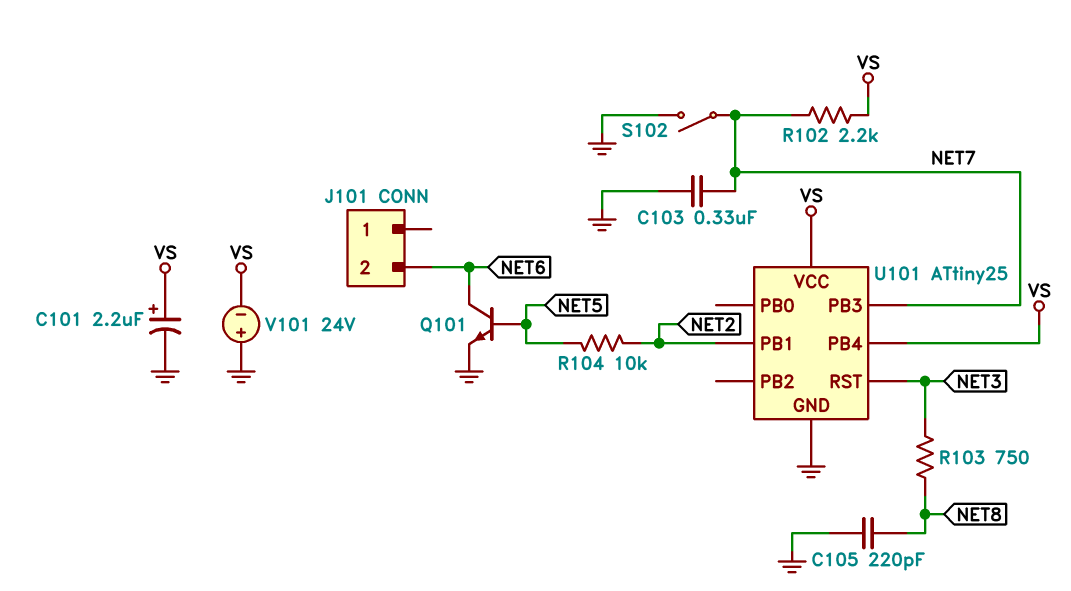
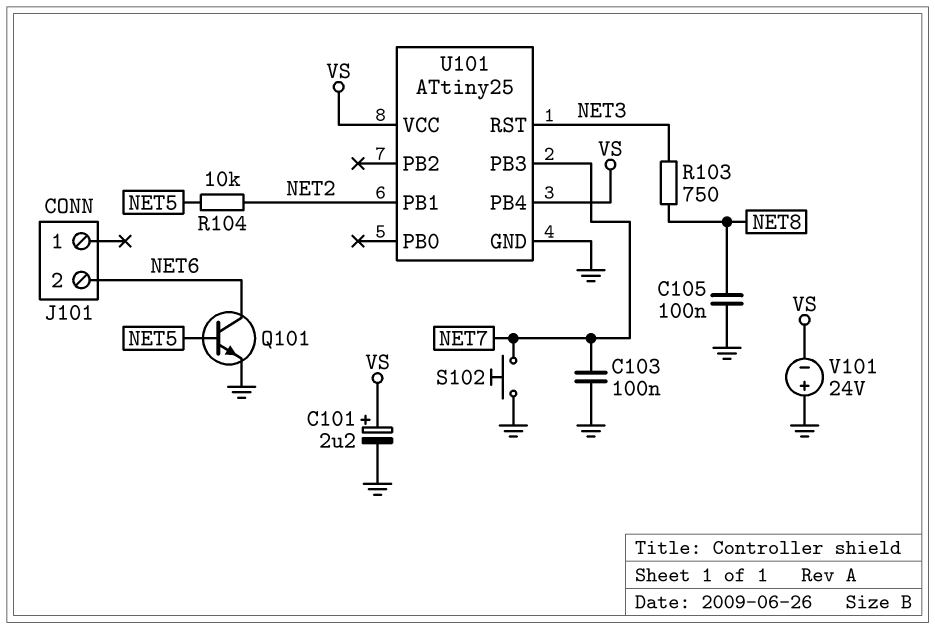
C103: 330nF (GND, NET7) -> 100nF (GND, NET7)
C105: 220pF (GND, NET8) -> 100nF (GND, NET8)
R102: 2.2k (NET7, VS) -> none
S102: switch (GND, NET7) -> button (GND, NET7)

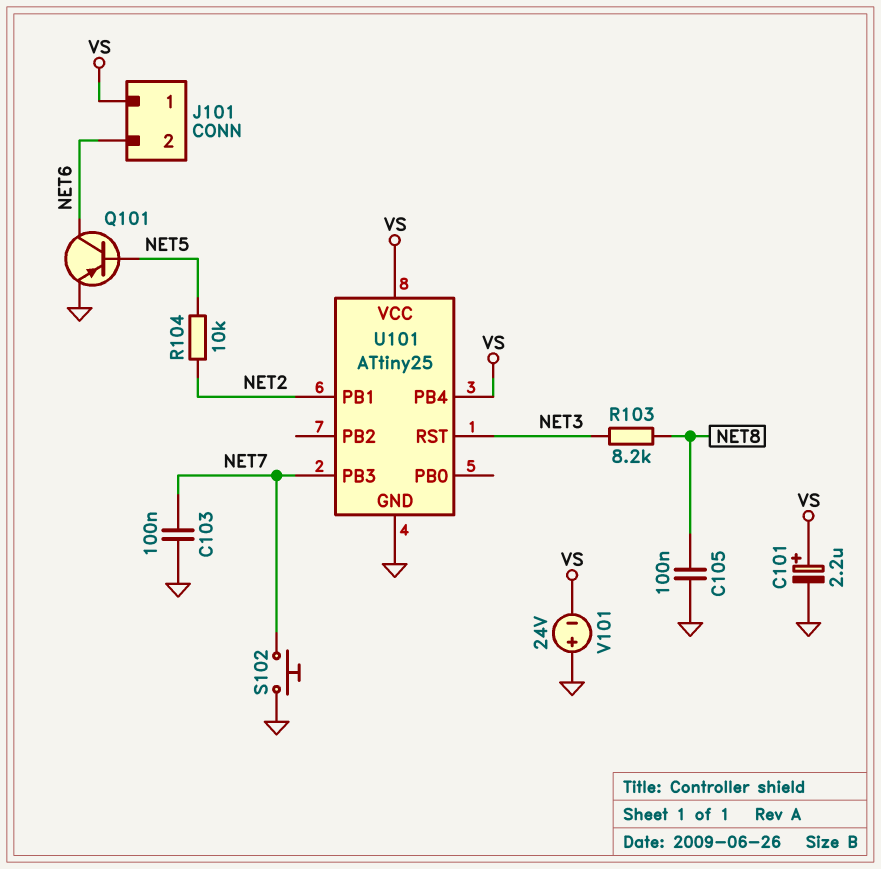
J101 pin 1: none -> VS
Q101: NPN (B NET5, C NET6, E GND) -> PNP (B NET5, C NET6, E GND)
R103: 750 (NET3, NET8) -> 8.2k (NET3, NET8)

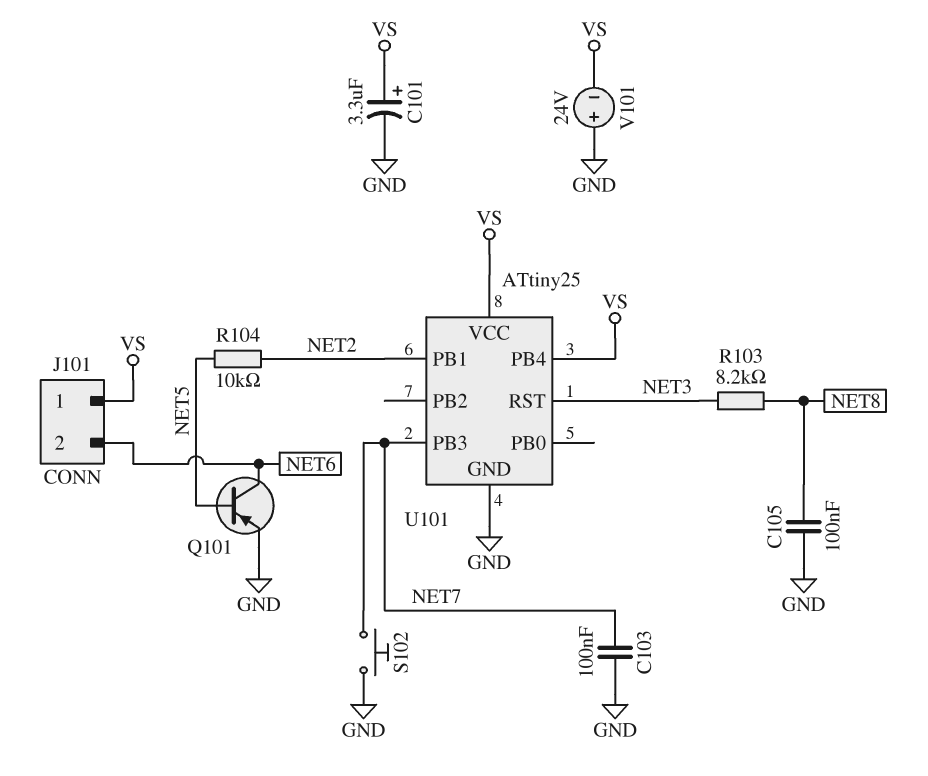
C101: 2.2uF (plus VS, minus GND) -> 3.3uF (plus VS, minus GND)

